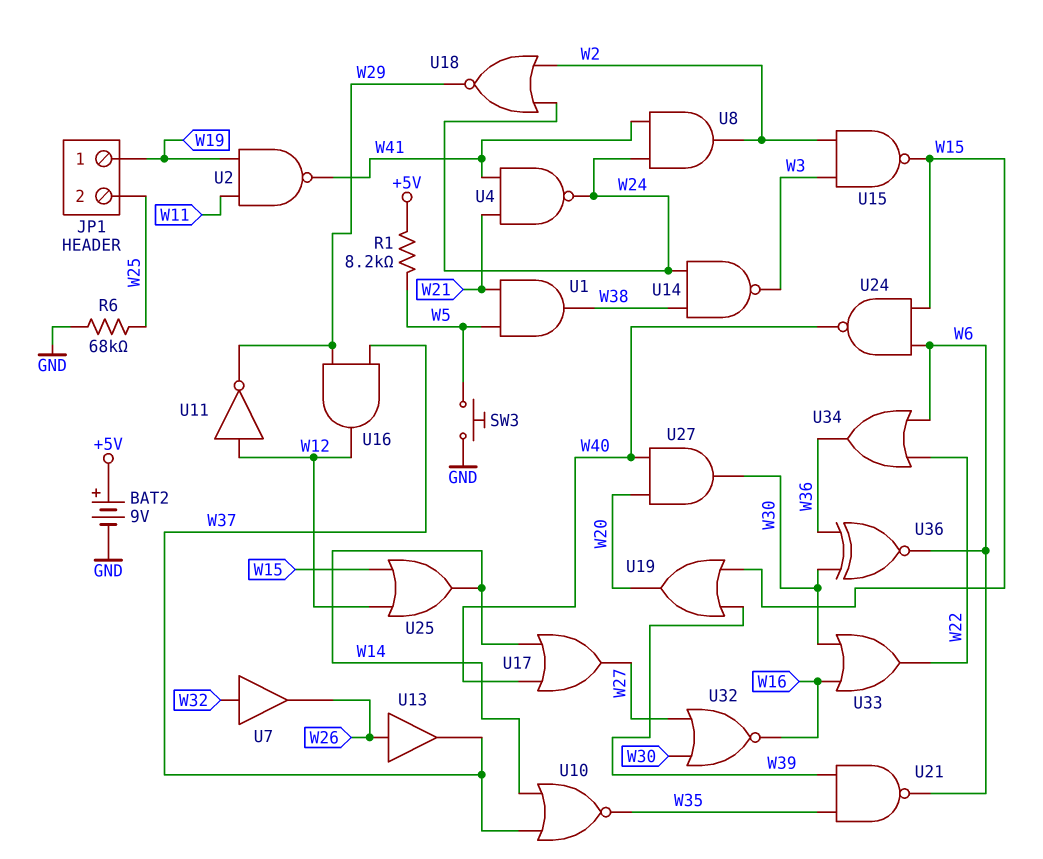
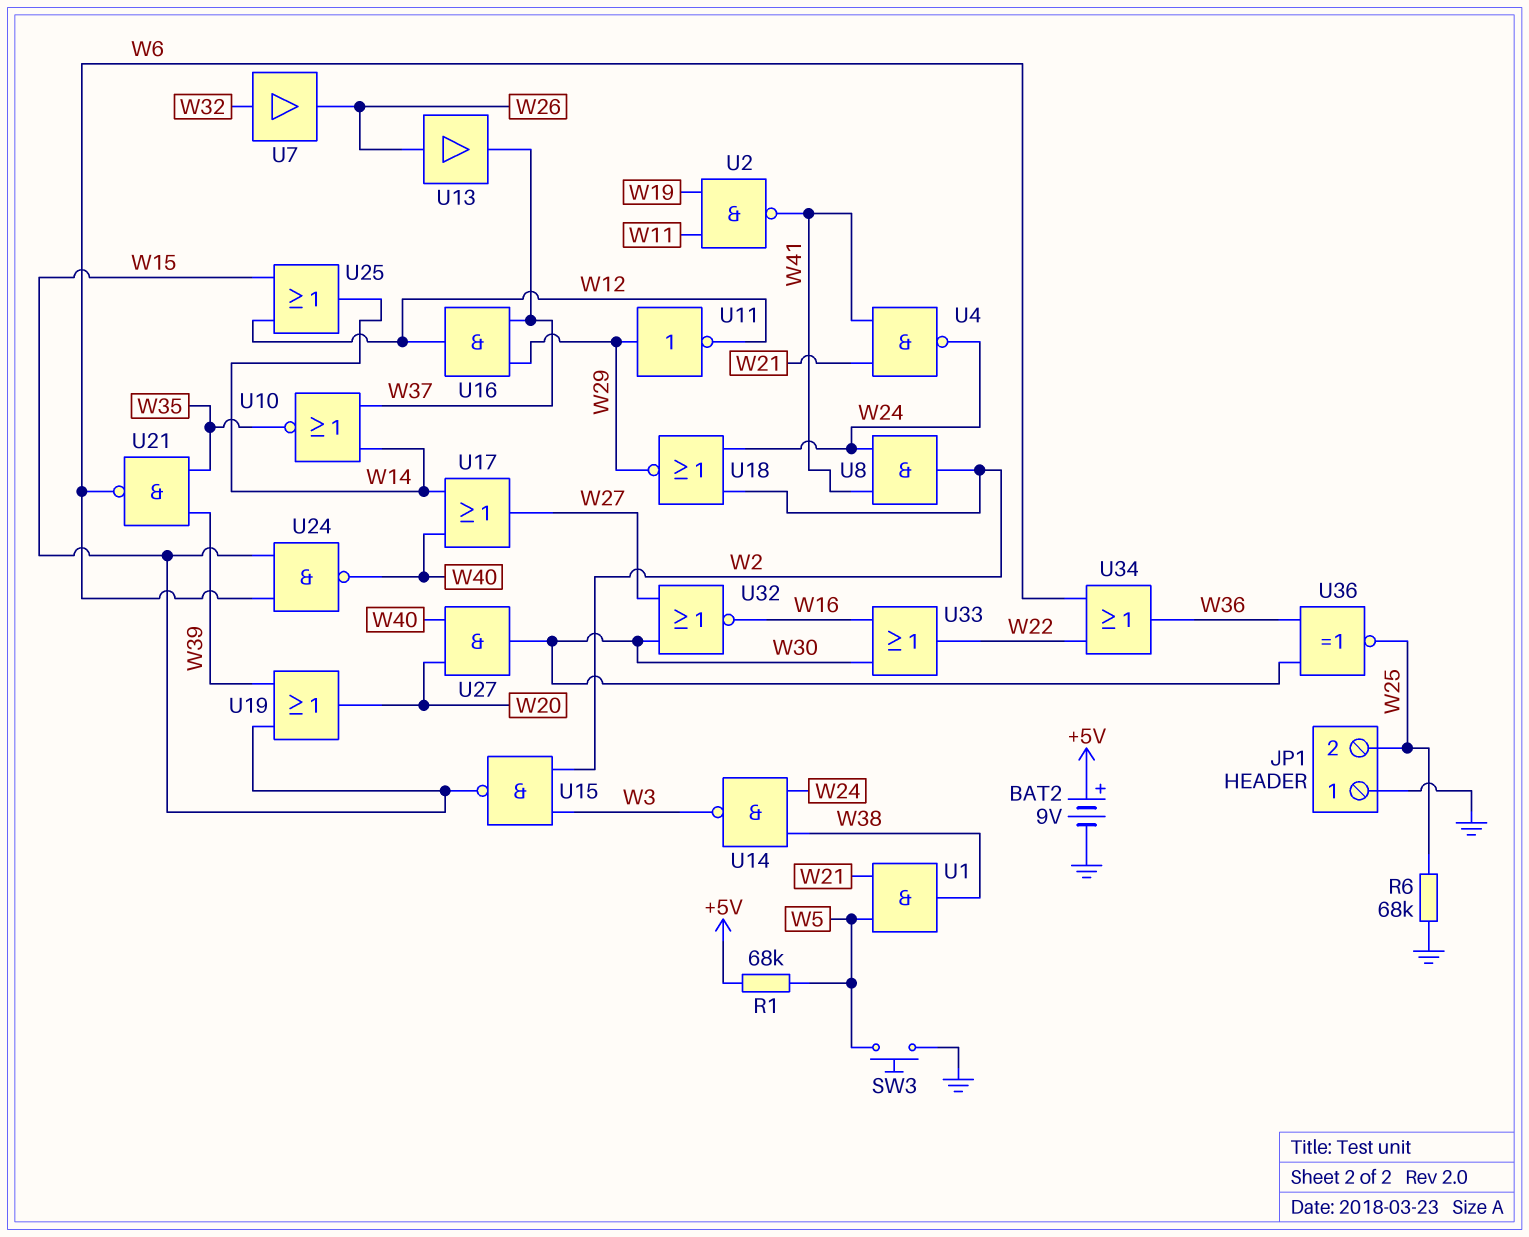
JP1 pin 1: W19 -> GND
R1: 8.2k (+5V, W5) -> 68k (+5V, W5)
U11: NOT (in W12, out W29) -> NOT (in W29, out W12)
U36: XNOR (in W30, in W36, out W6) -> XNOR (in W30, in W36, out W25)

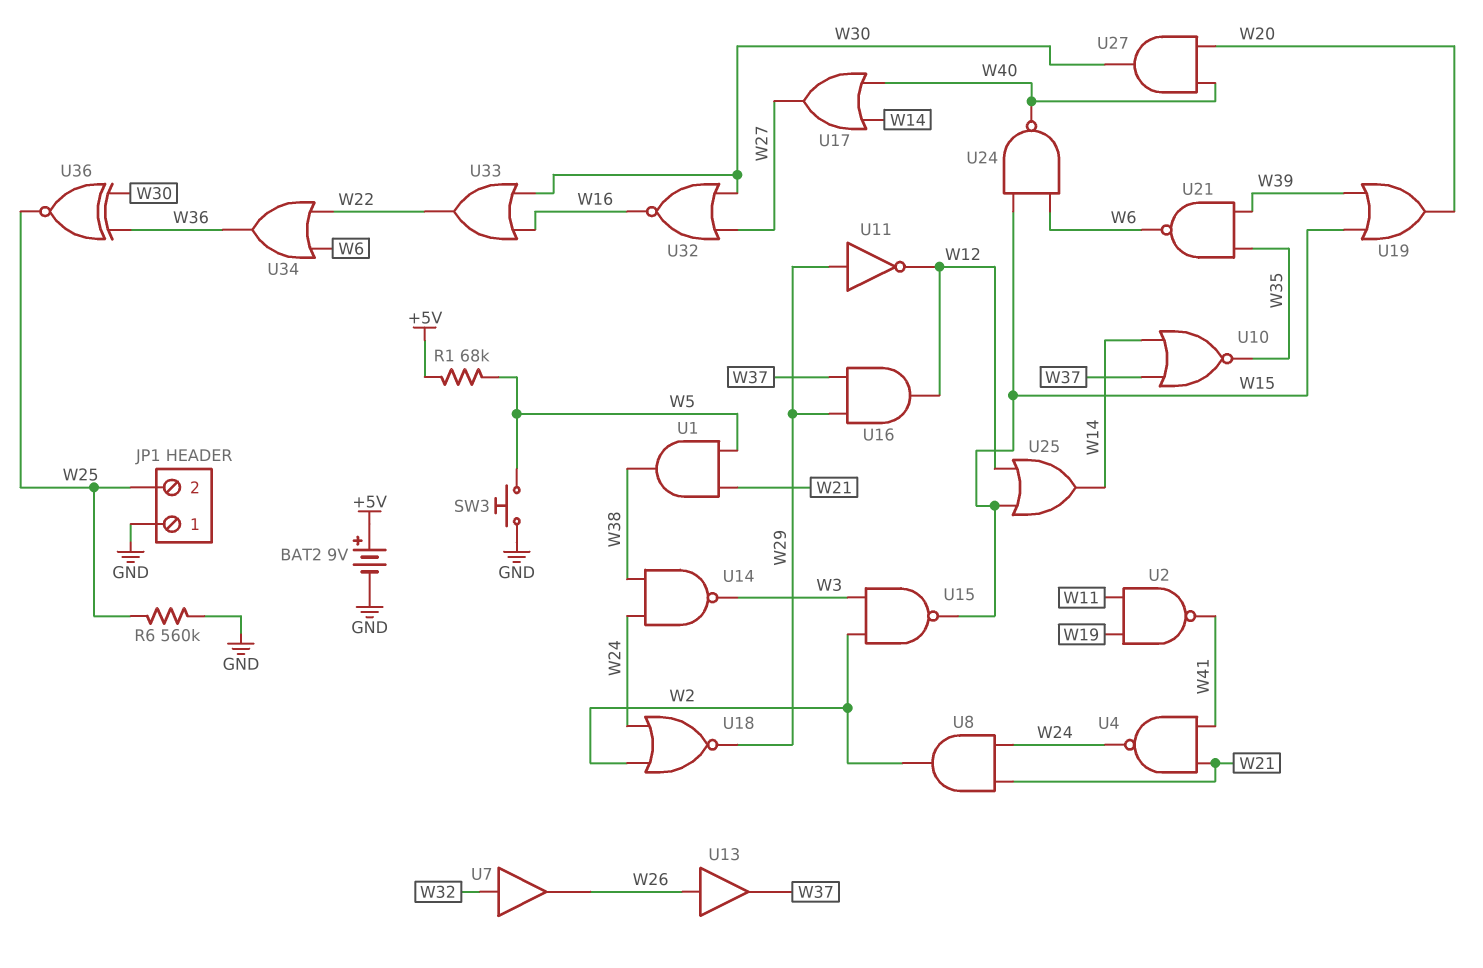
R6: 68k (GND, W25) -> 560k (GND, W25)
U8: AND (in W24, in W41, out W2) -> AND (in W21, in W24, out W2)

